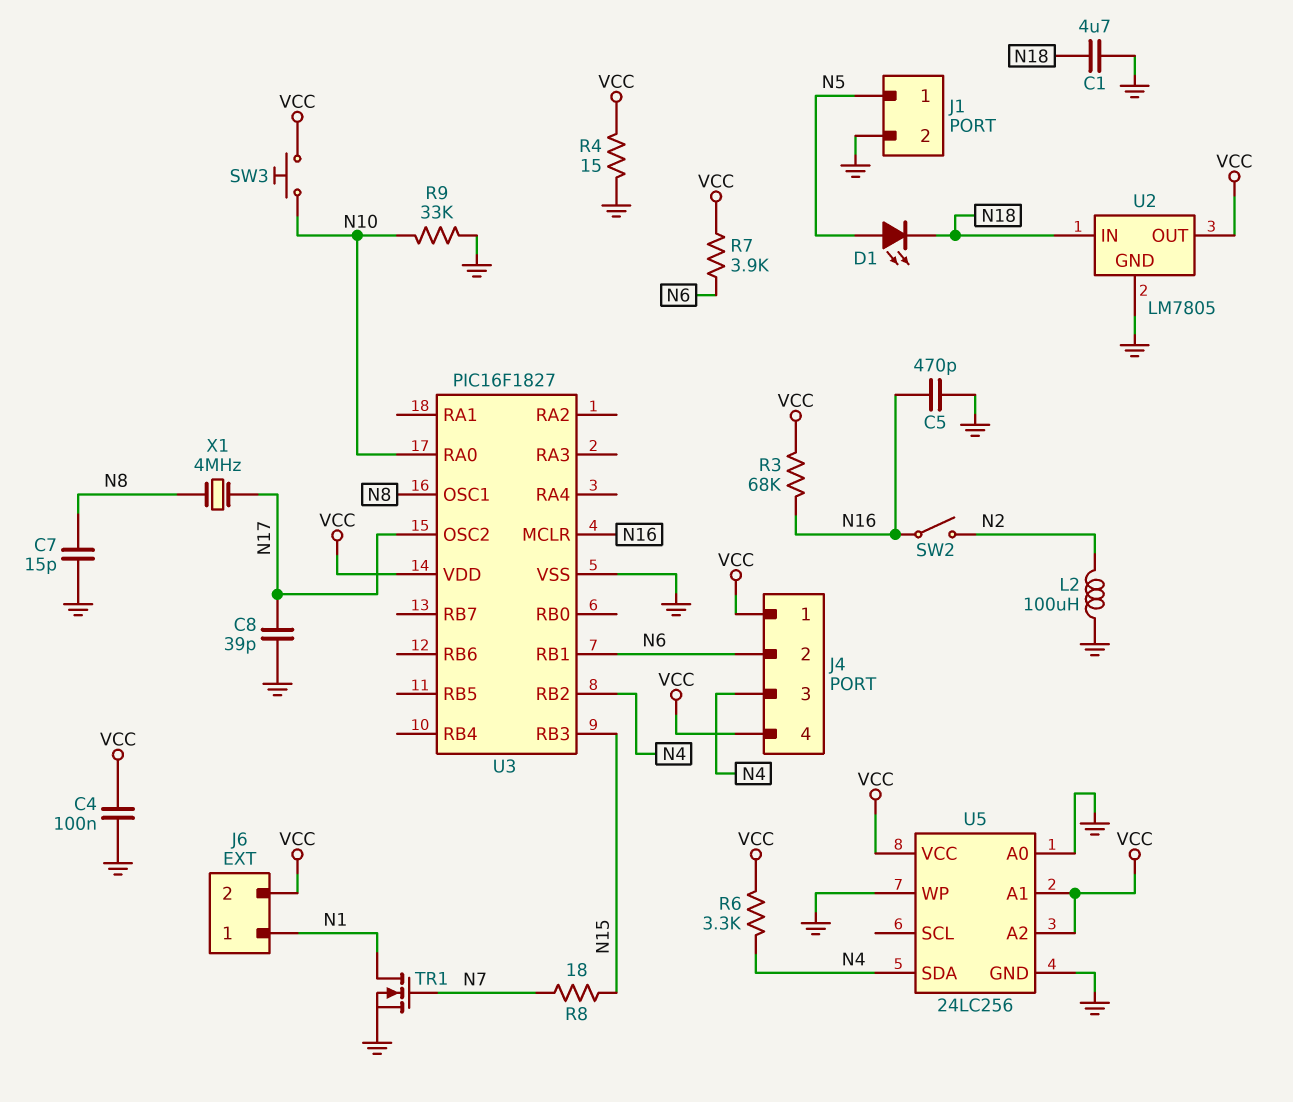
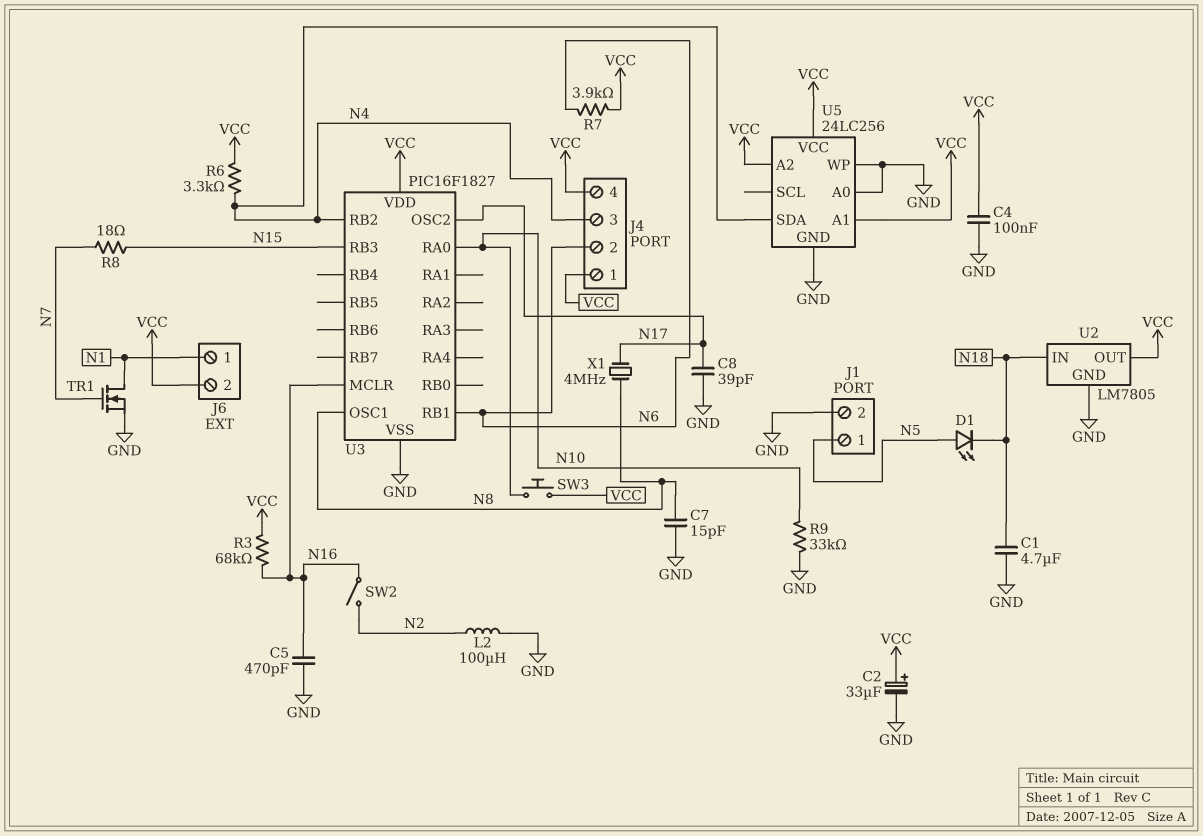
C2: none -> 33uF (plus VCC, minus GND)
R4: 15 (GND, VCC) -> none

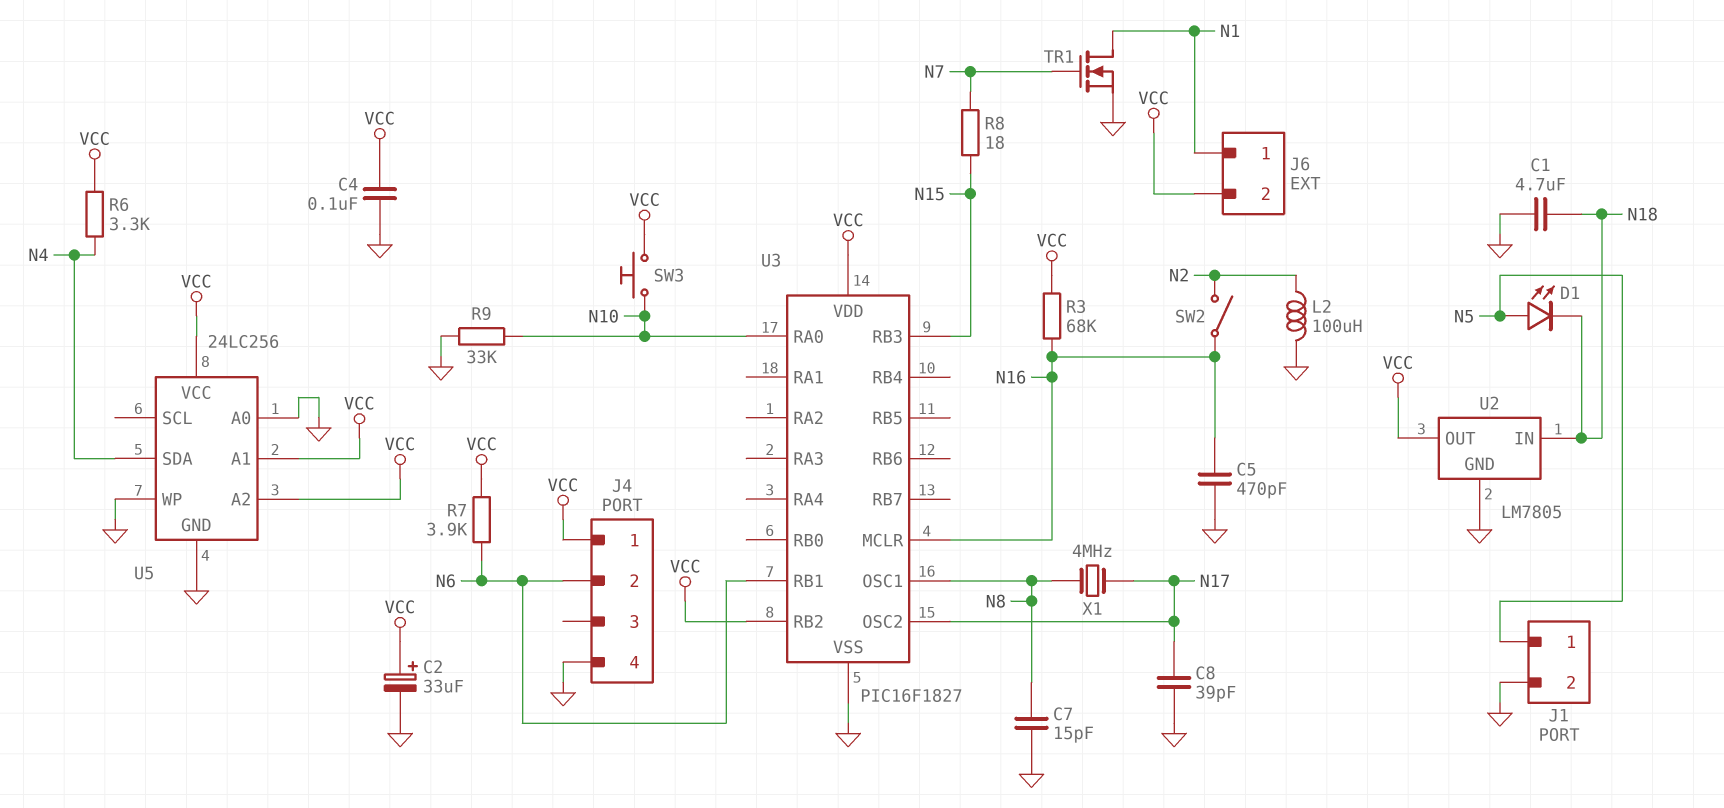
J4 pin 3: N4 -> none
J4 pin 4: VCC -> GND
U3 pin RB2: N4 -> VCC

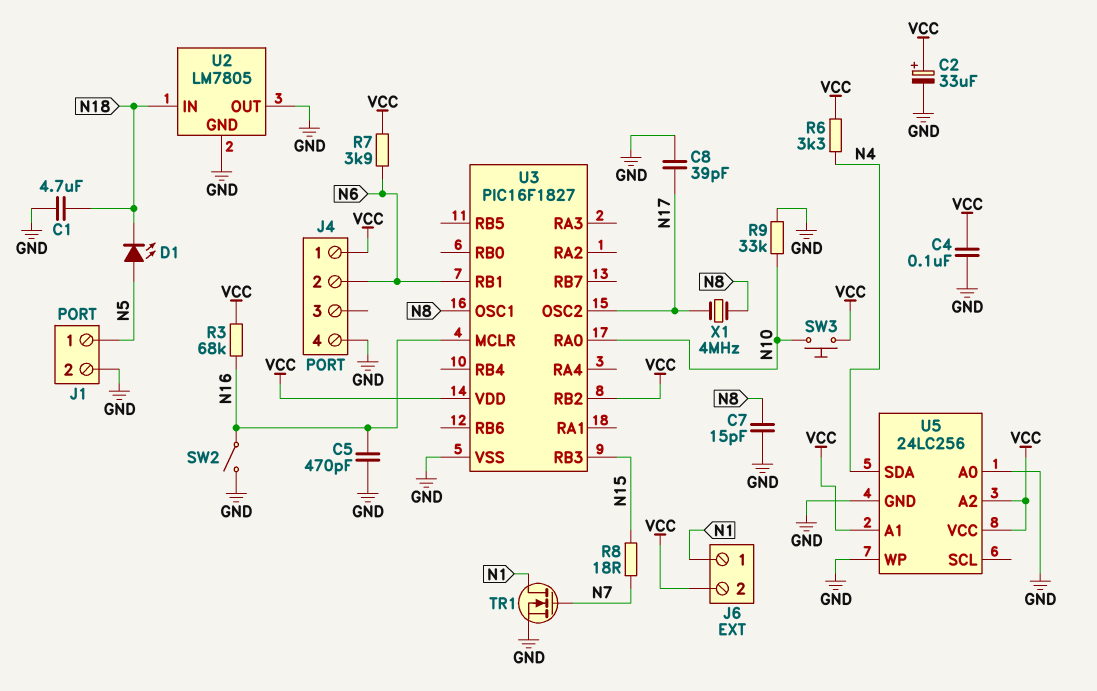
L2: 100uH (GND, N2) -> none
SW2: switch (N2, N16) -> switch (GND, N16)
U2 pin OUT: VCC -> GND

